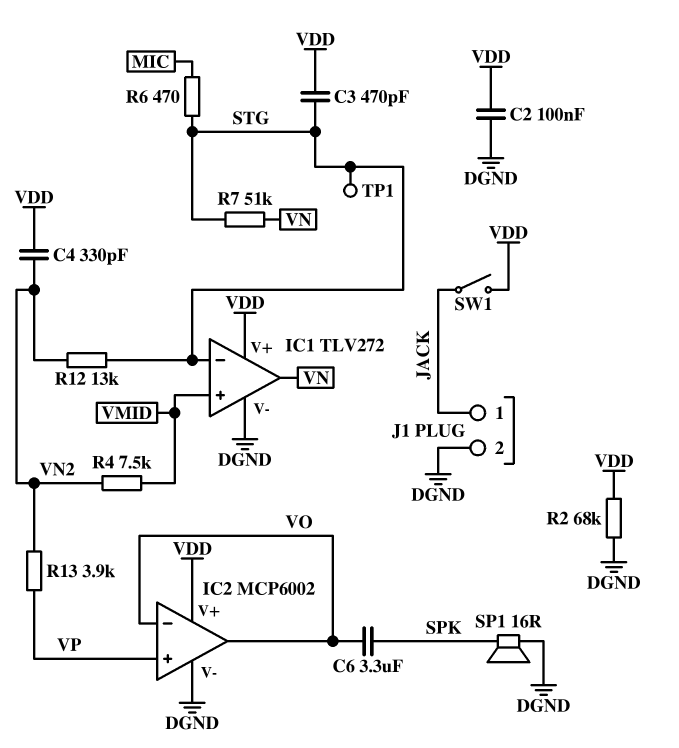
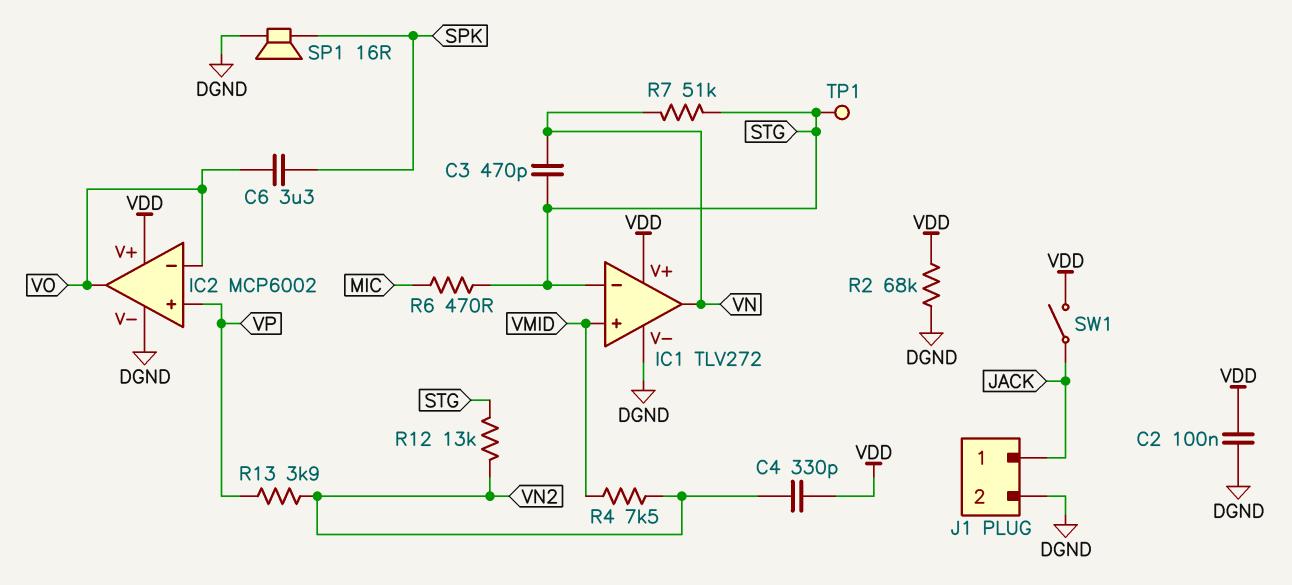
C3: 470pF (STG, VDD) -> 470pF (STG, VN)

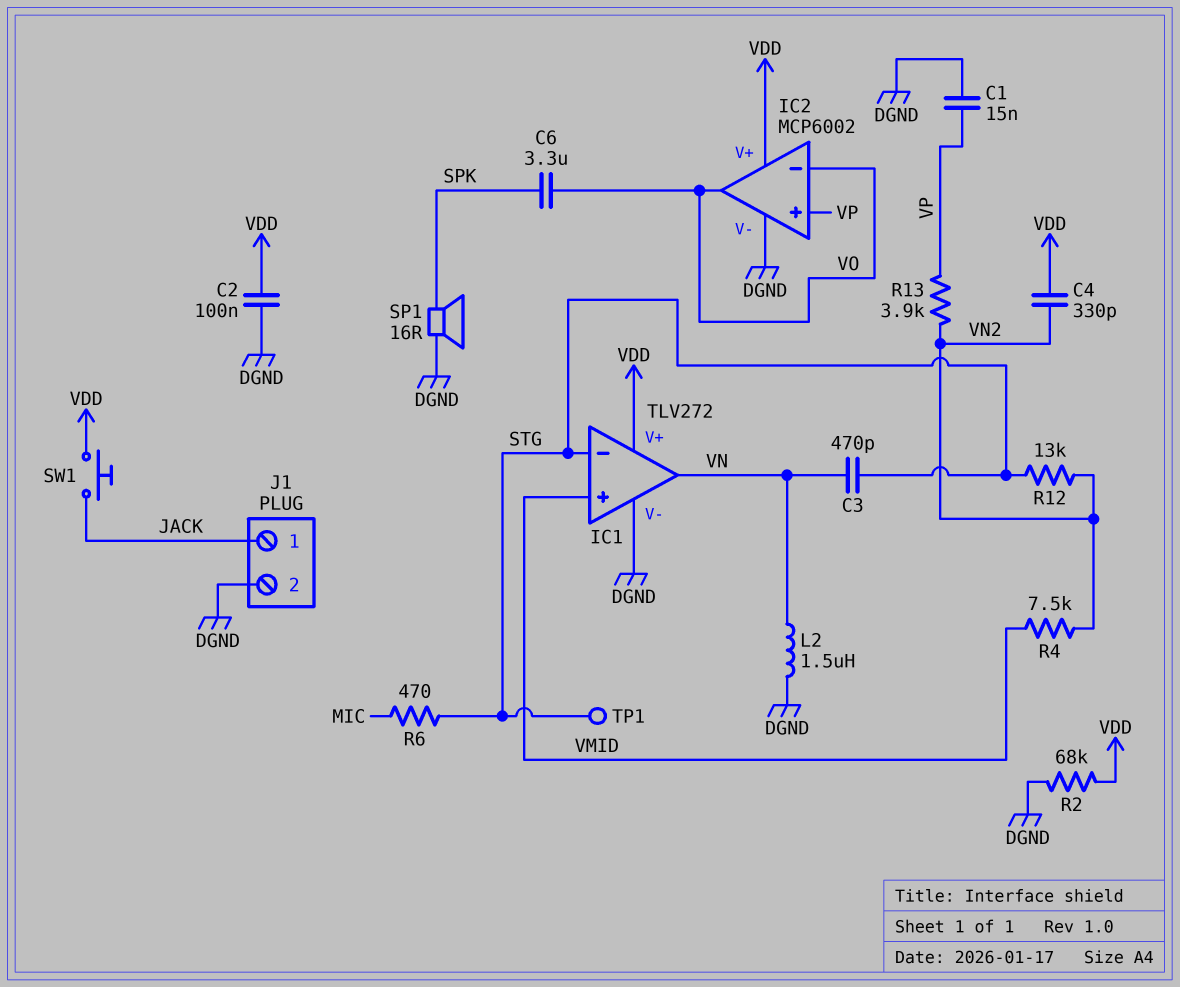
C1: none -> 15nF (DGND, VP)
L2: none -> 1.5uH (DGND, VN)
R7: 51k (STG, VN) -> none
SW1: switch (JACK, VDD) -> button (JACK, VDD)

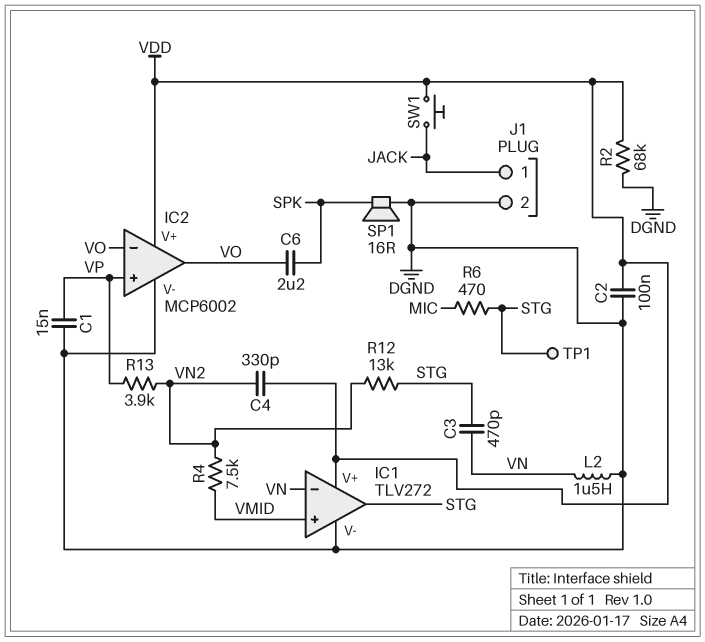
C6: 3.3uF (SPK, VO) -> 2.2uF (SPK, VO)
IC1 pin in-: STG -> VN
IC1 pin out: VN -> STG

